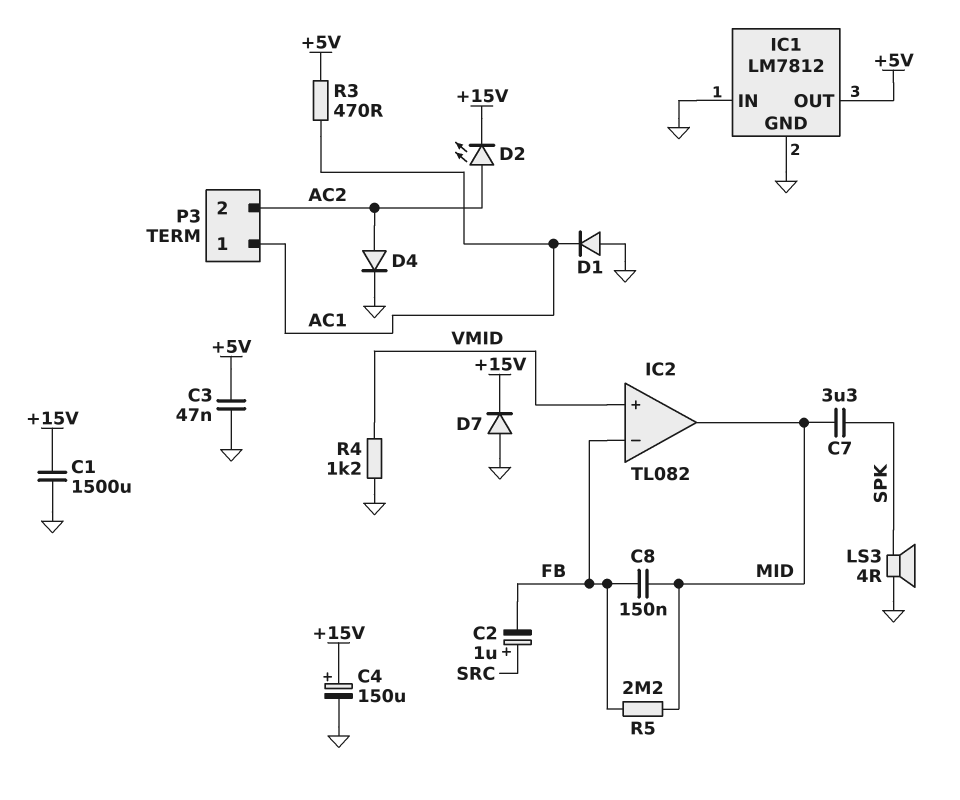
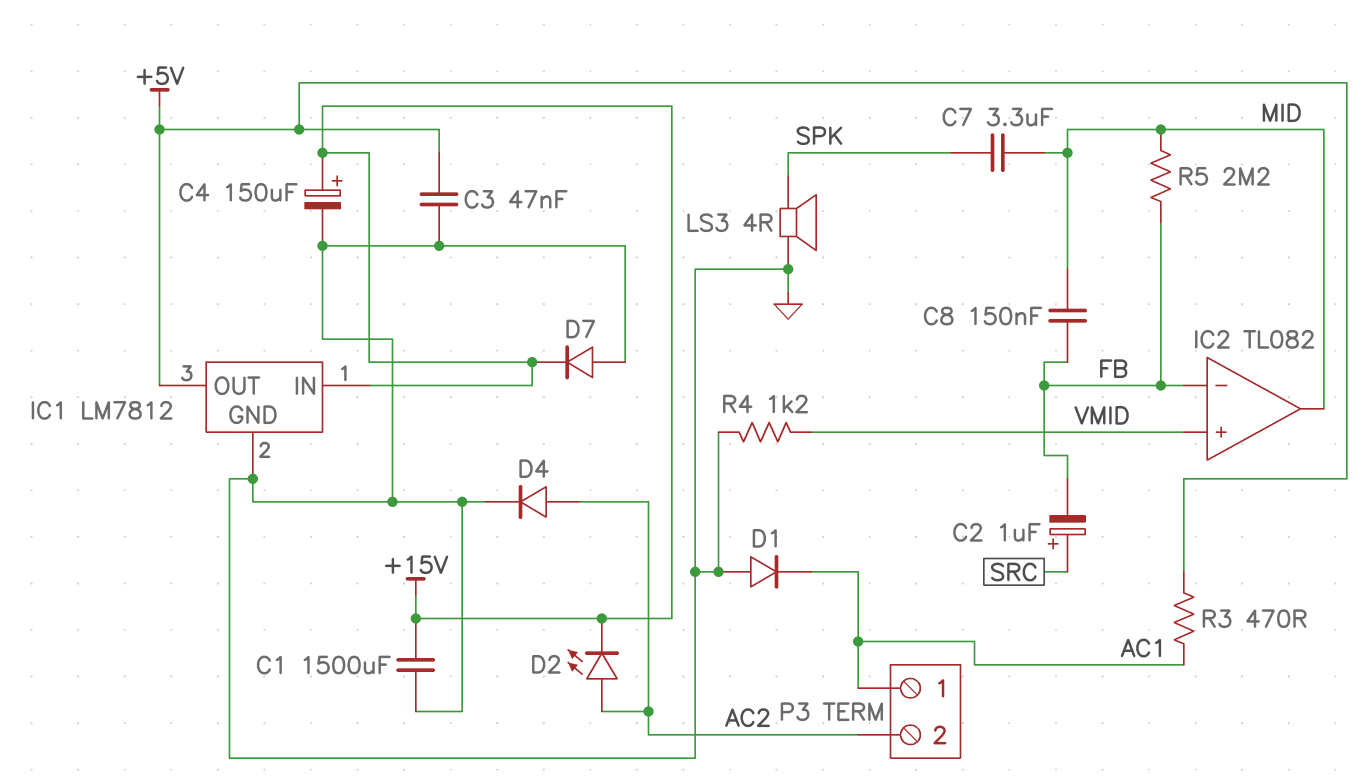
IC1 pin IN: GND -> +15V

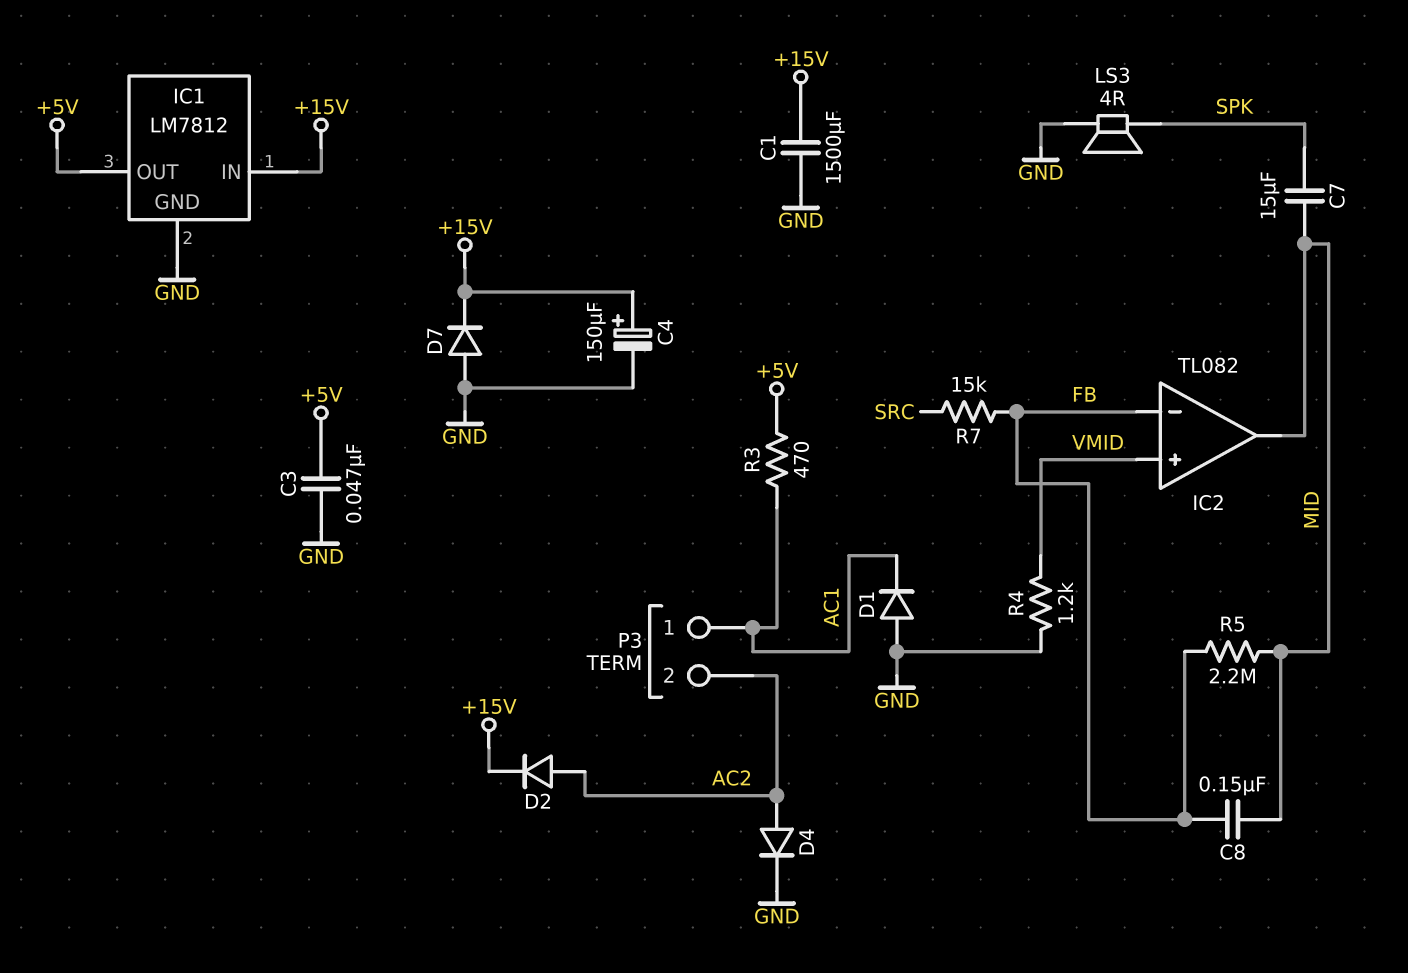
C2: 1uF (plus SRC, minus FB) -> none
C7: 3.3uF (MID, SPK) -> 15uF (MID, SPK)
D2: LED (A AC2, K +15V) -> diode (A AC2, K +15V)
R7: none -> 15k (FB, SRC)

